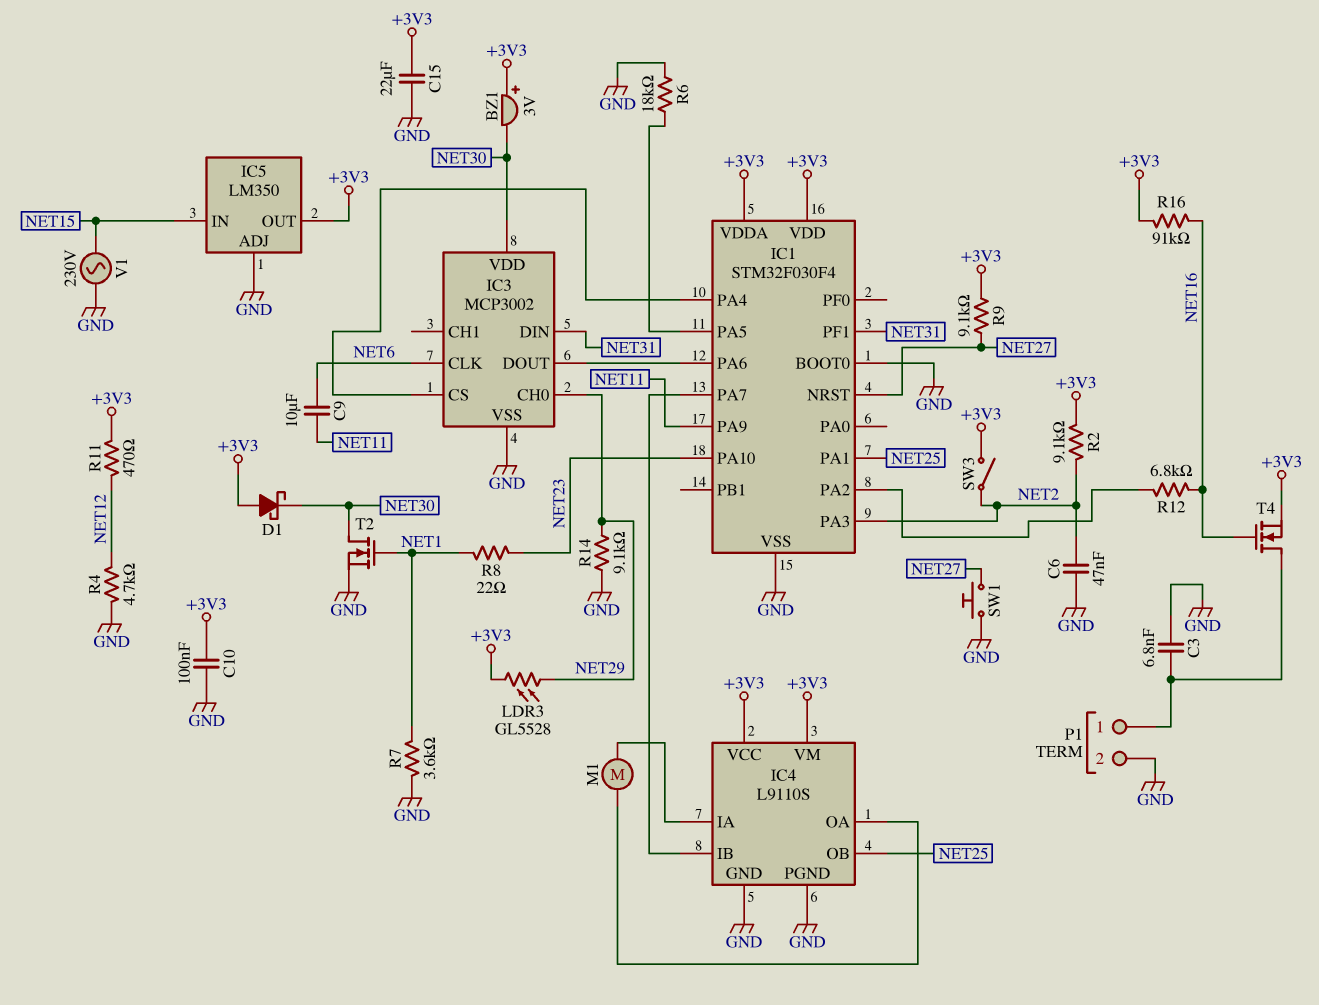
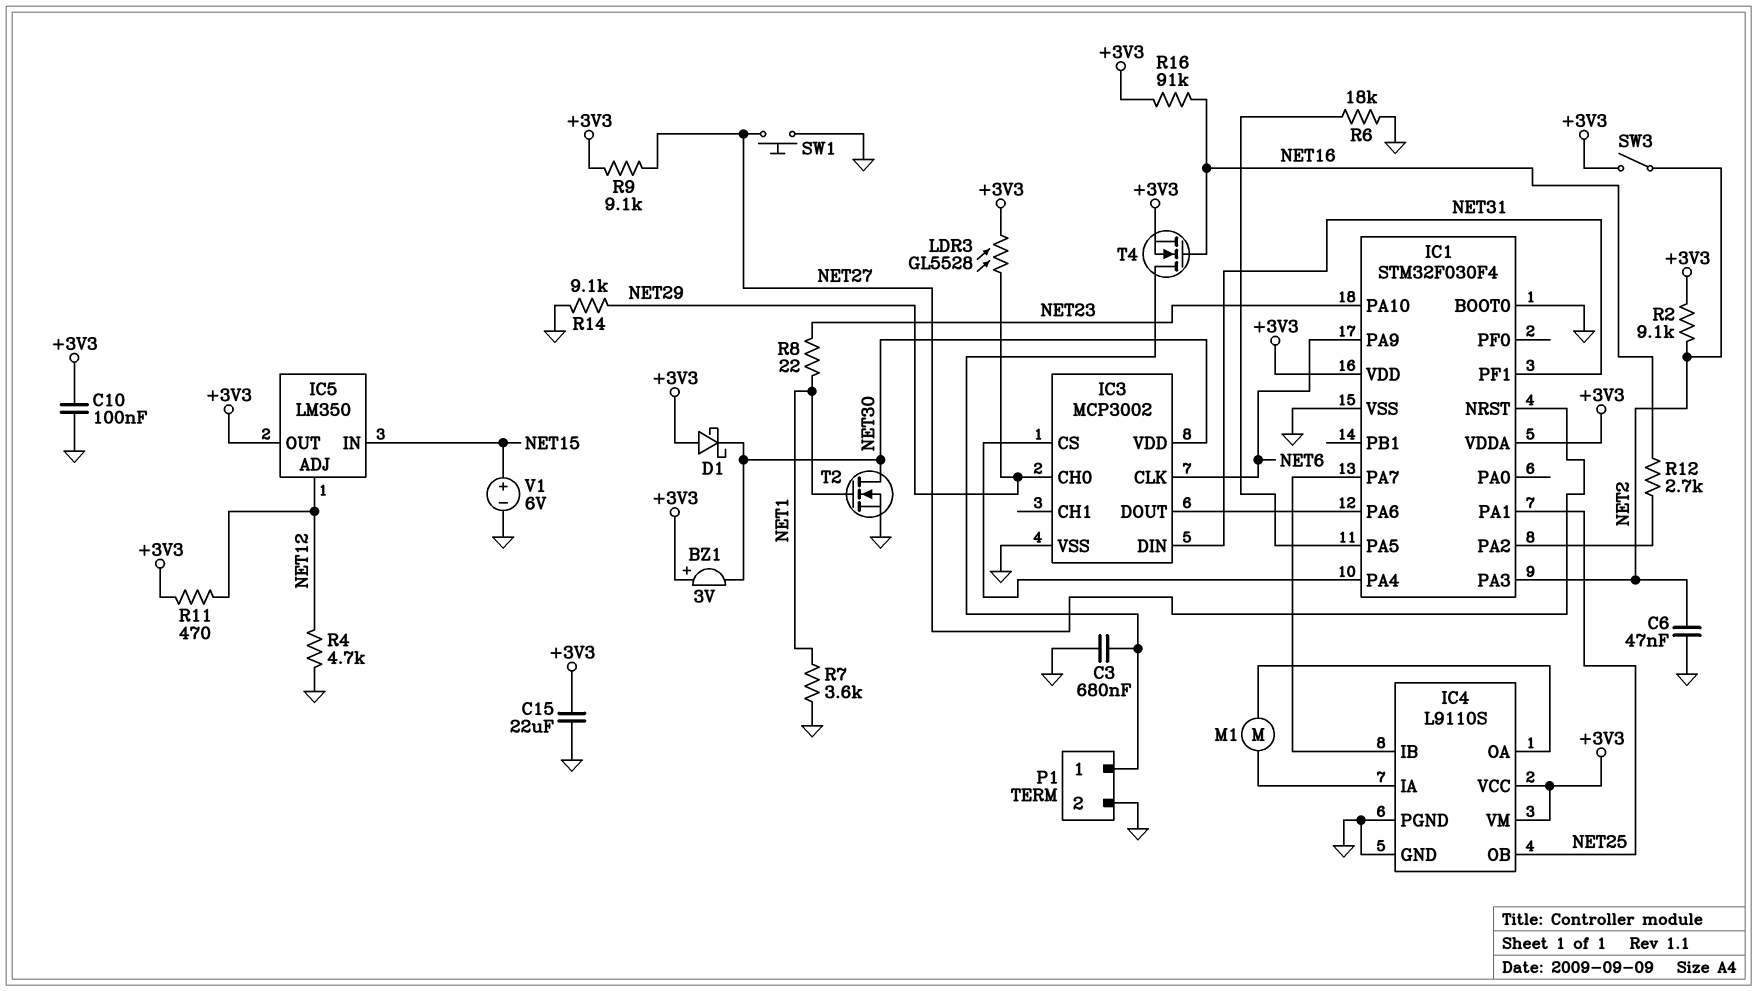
C3: 6.8nF (GND, P1/1) -> 680nF (GND, P1/1)
C9: 10uF (NET6, NET11) -> none
IC1 pin PA9: NET11 -> NET6
IC5 pin ADJ: GND -> NET12
R12: 6.8k (IC1/PA2, NET16) -> 2.7k (IC1/PA2, NET16)
V1: AC 230V (GND, NET15) -> 6V (plus NET15, minus GND)

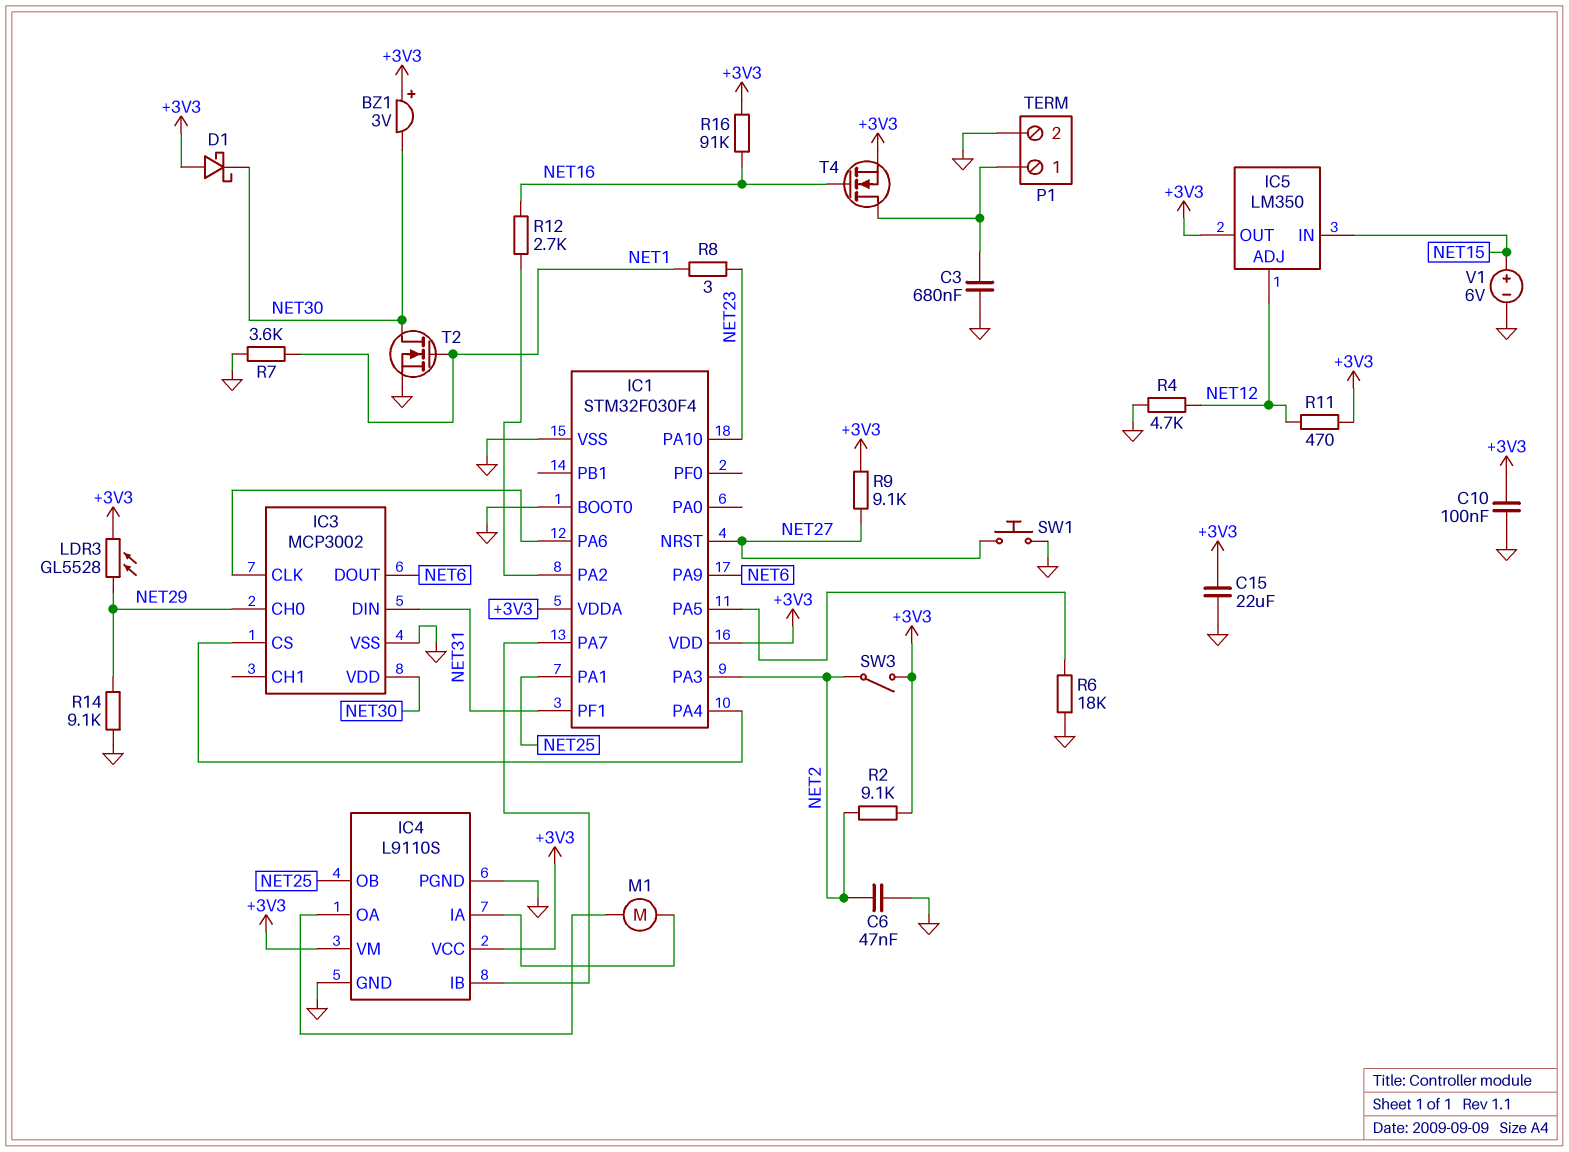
IC3 pin CLK: NET6 -> IC1/PA6
IC3 pin DOUT: IC1/PA6 -> NET6
R8: 22 (NET1, NET23) -> 3 (NET1, NET23)

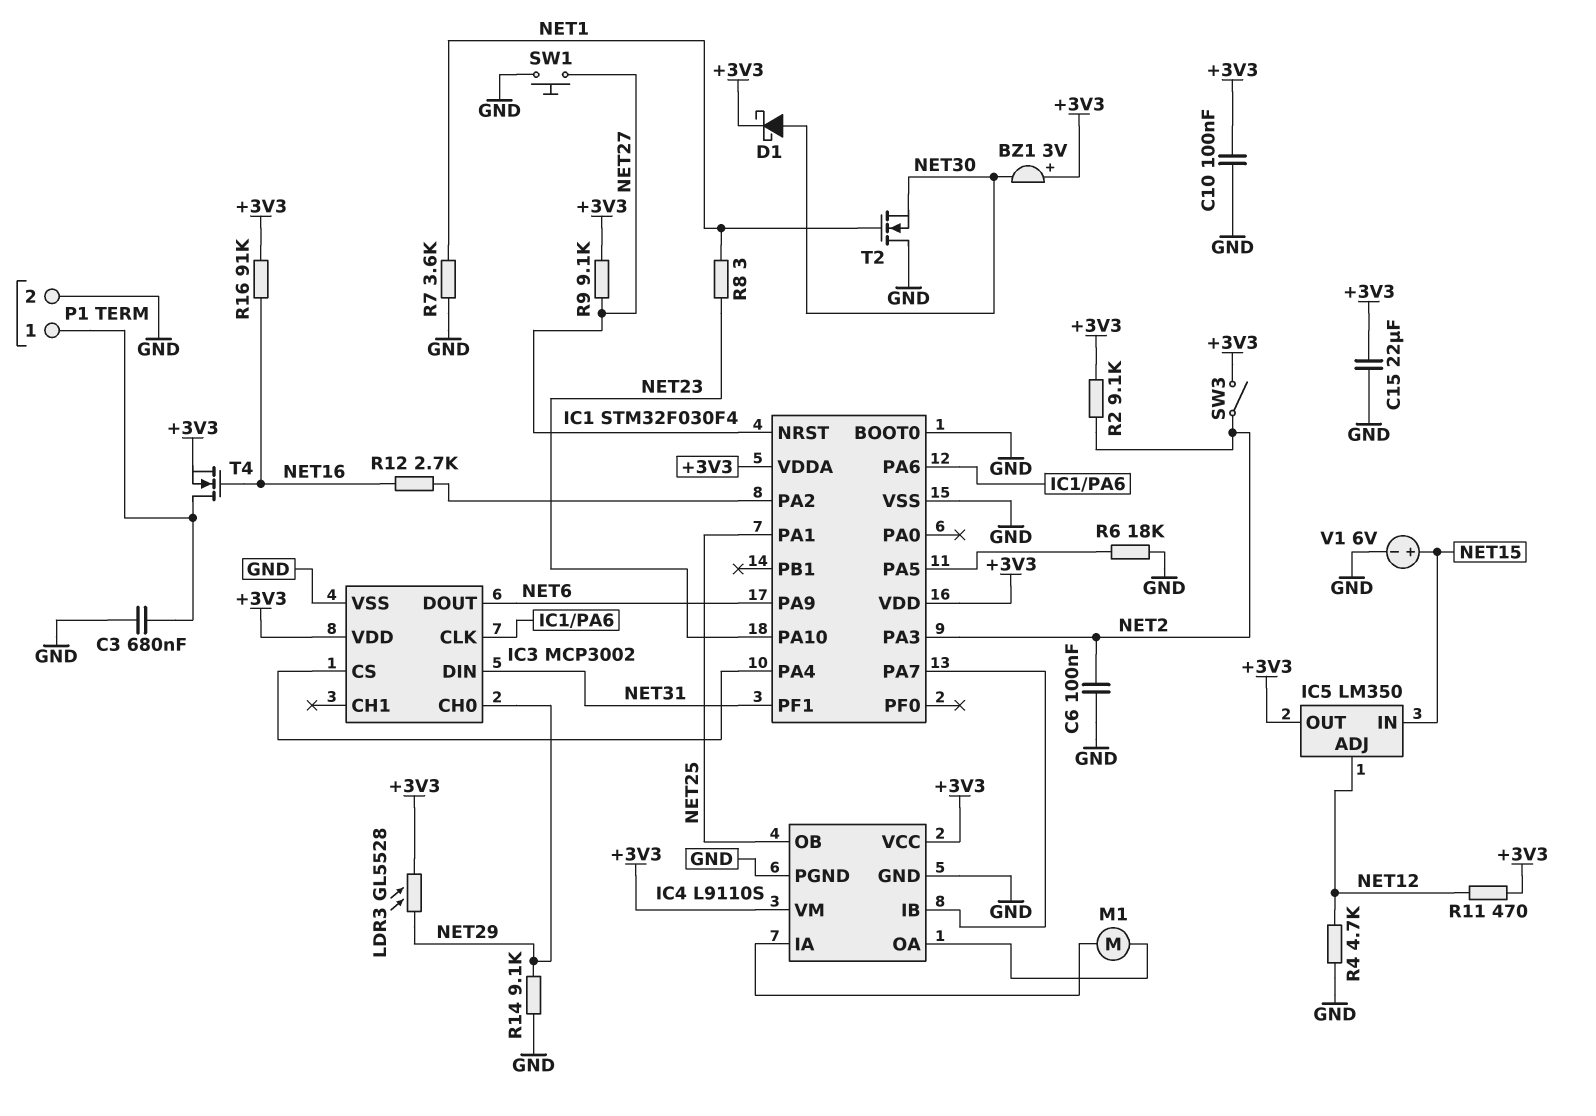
C6: 47nF (GND, NET2) -> 100nF (GND, NET2)
D1: schottky (A +3V3, K NET30) -> schottky (A NET30, K +3V3)
IC3 pin VDD: NET30 -> +3V3
T2: NMOS (G NET1, D NET30, S GND) -> NMOS (G NET1, D GND, S NET30)

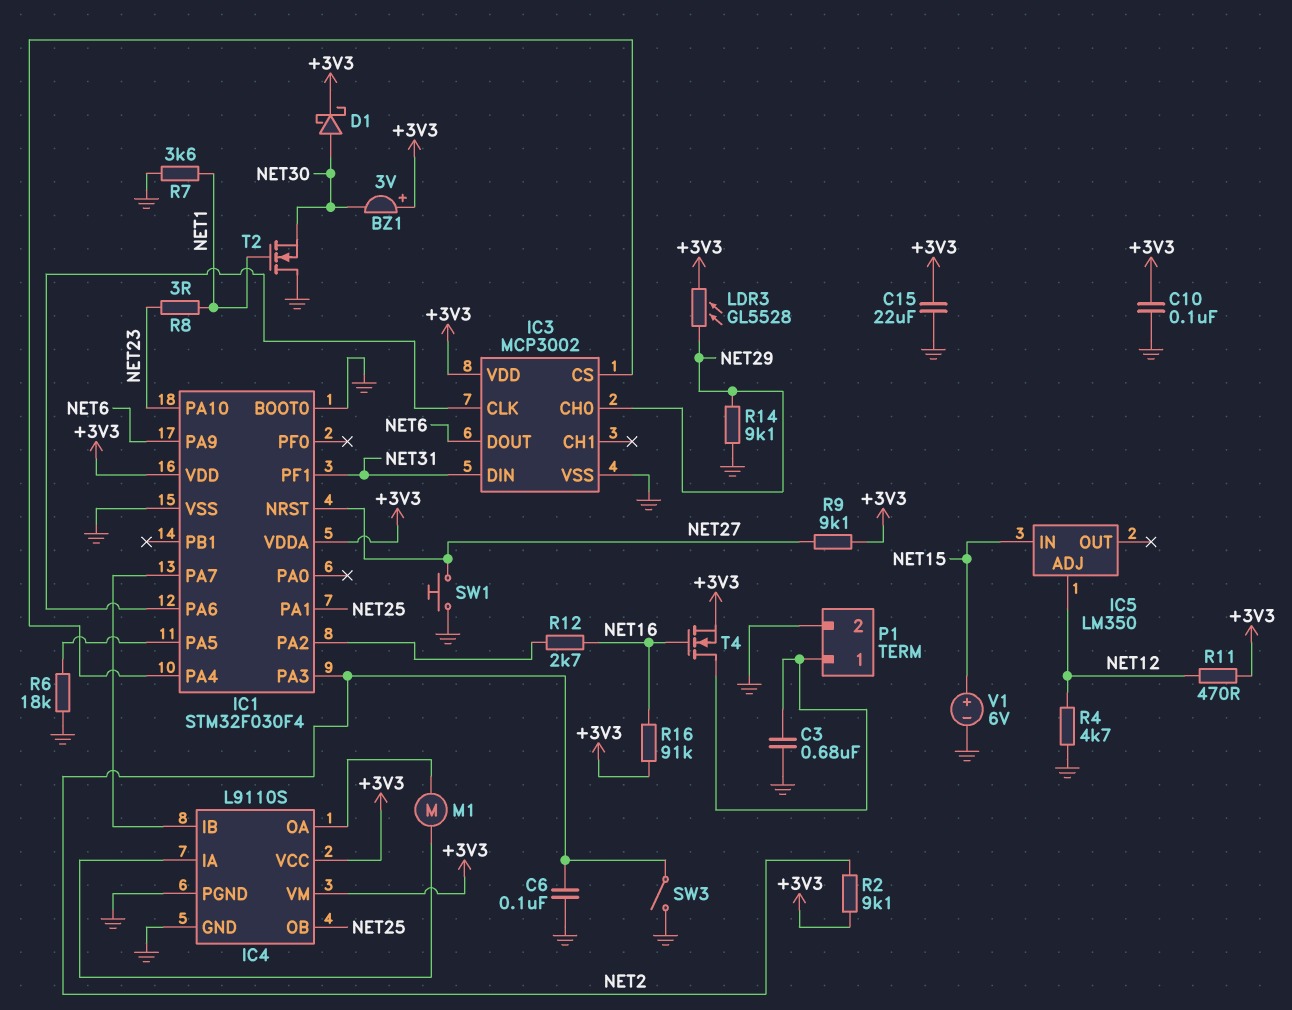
IC5 pin OUT: +3V3 -> none
SW3: switch (+3V3, NET2) -> switch (GND, NET2)

